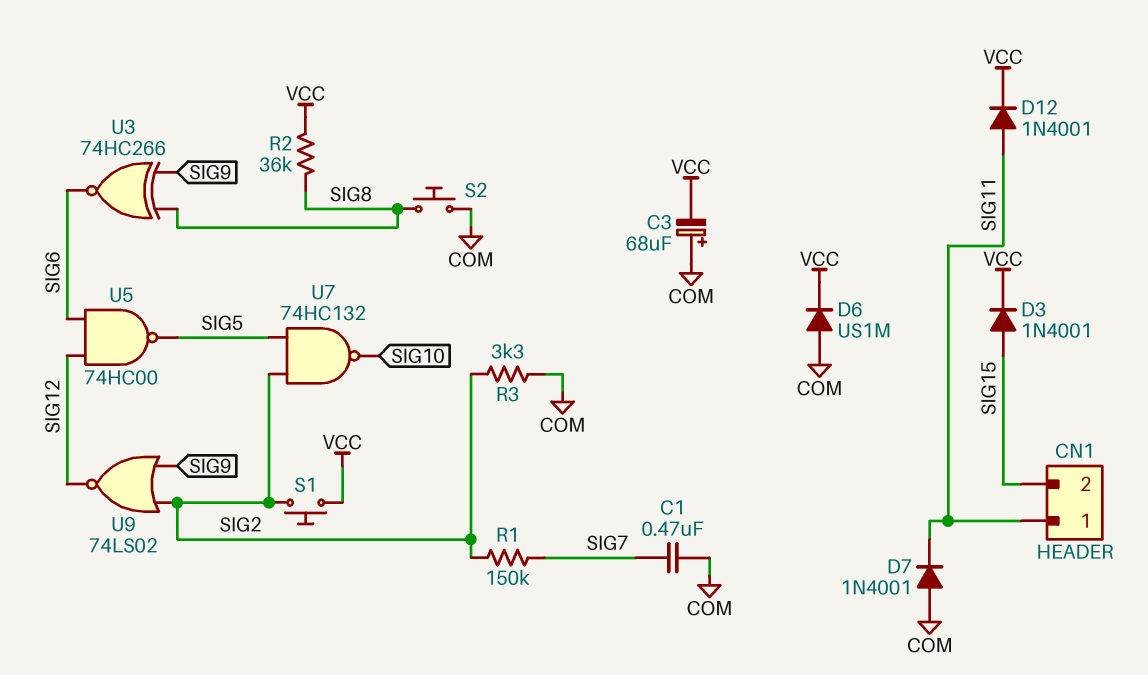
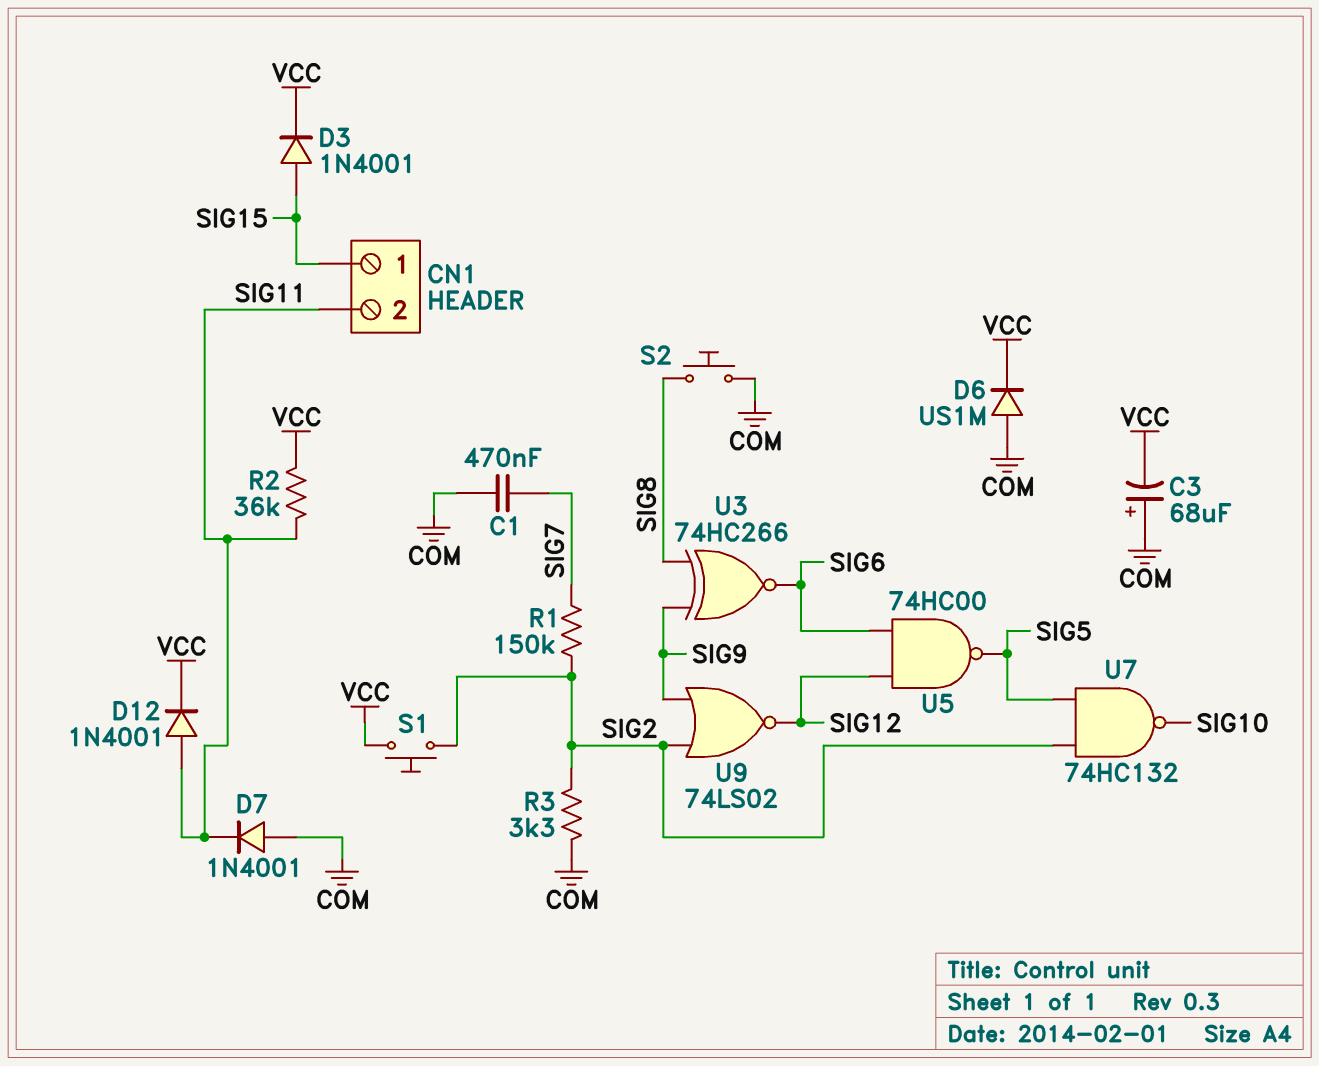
CN1 pin 1: SIG11 -> SIG15
CN1 pin 2: SIG15 -> SIG11
R2: 36k (SIG8, VCC) -> 36k (SIG11, VCC)

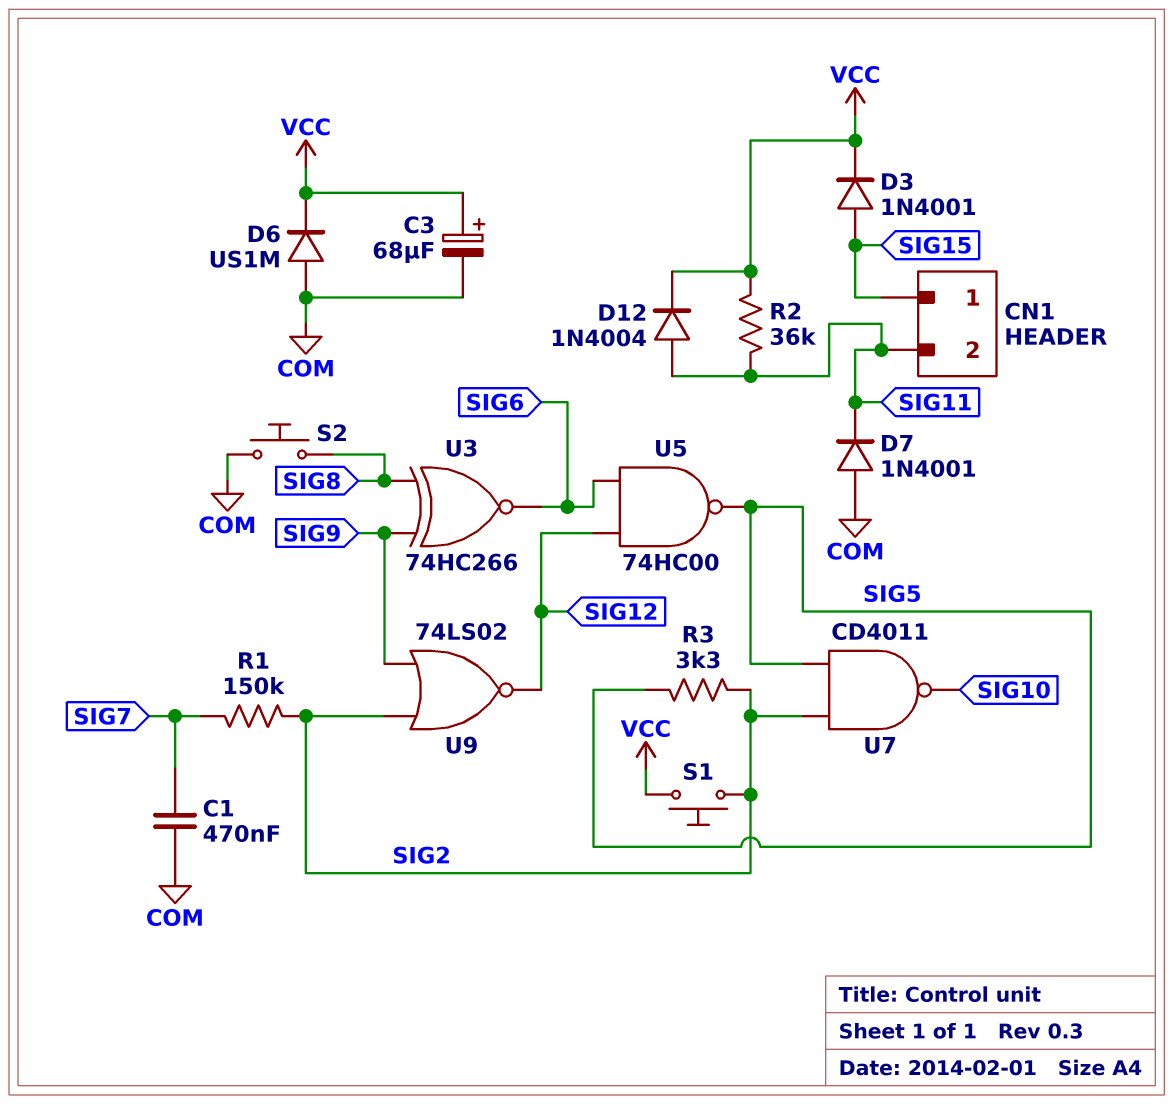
C3: 68uF (plus COM, minus VCC) -> 68uF (plus VCC, minus COM)
D12: diode 1N4001 (A SIG11, K VCC) -> diode 1N4004 (A SIG11, K VCC)
R3: 3.3k (COM, SIG2) -> 3.3k (SIG2, SIG5)
U7: NAND 74HC132 (in SIG2, in SIG5, out SIG10) -> NAND CD4011 (in SIG2, in SIG5, out SIG10)

